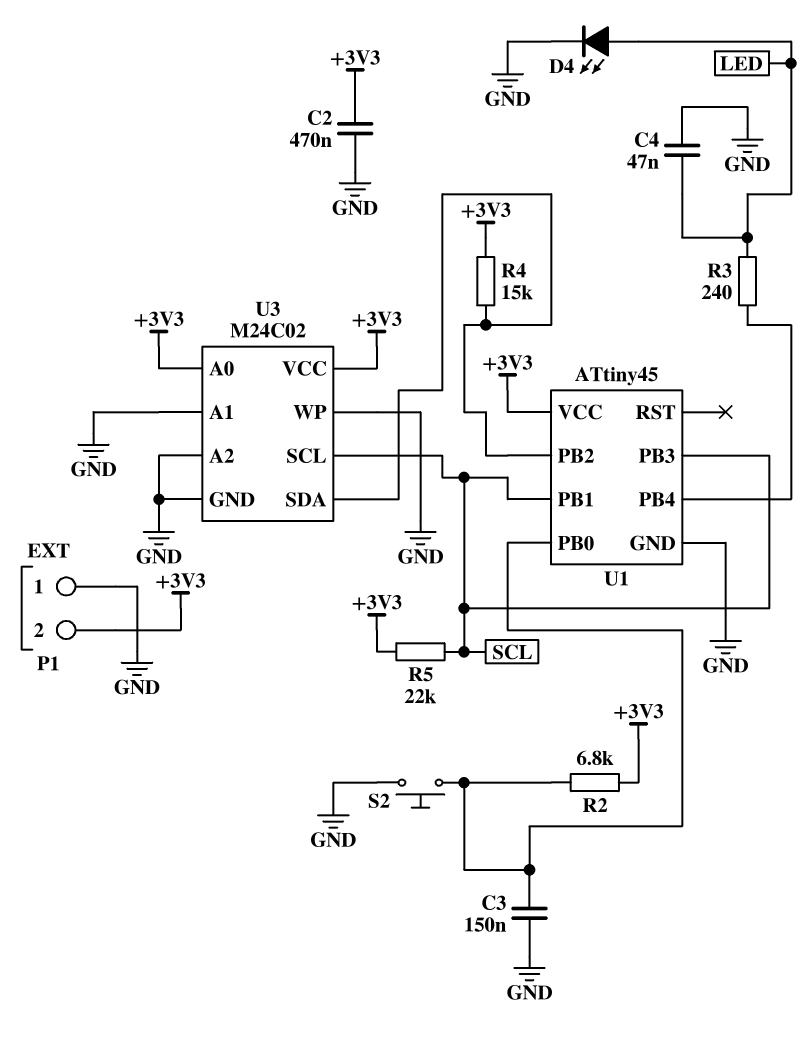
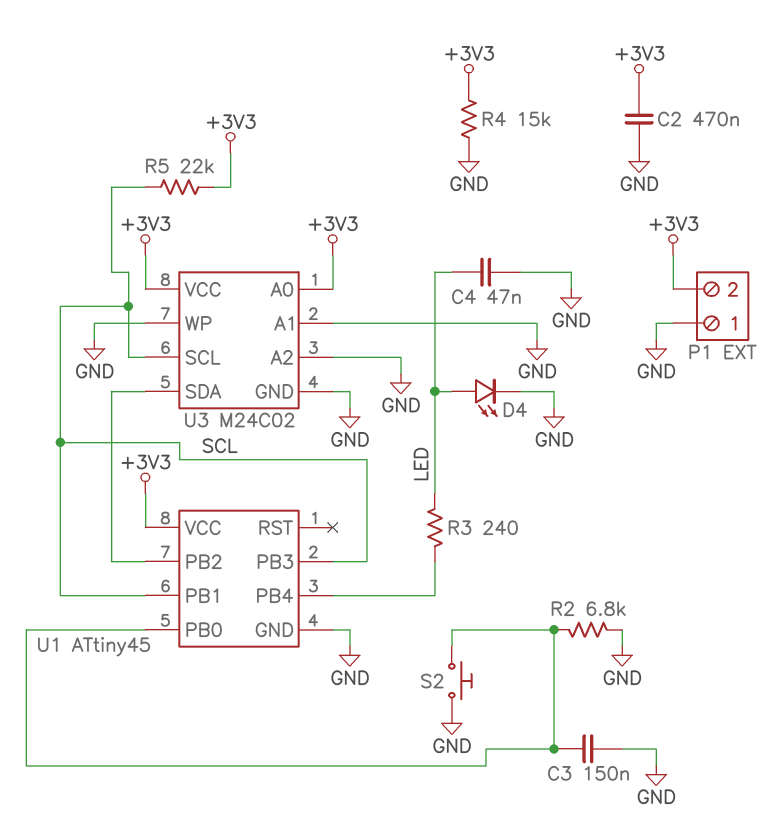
R2: 6.8k (+3V3, U1/PB0) -> 6.8k (GND, U1/PB0)
R4: 15k (+3V3, U1/PB2) -> 15k (+3V3, GND)

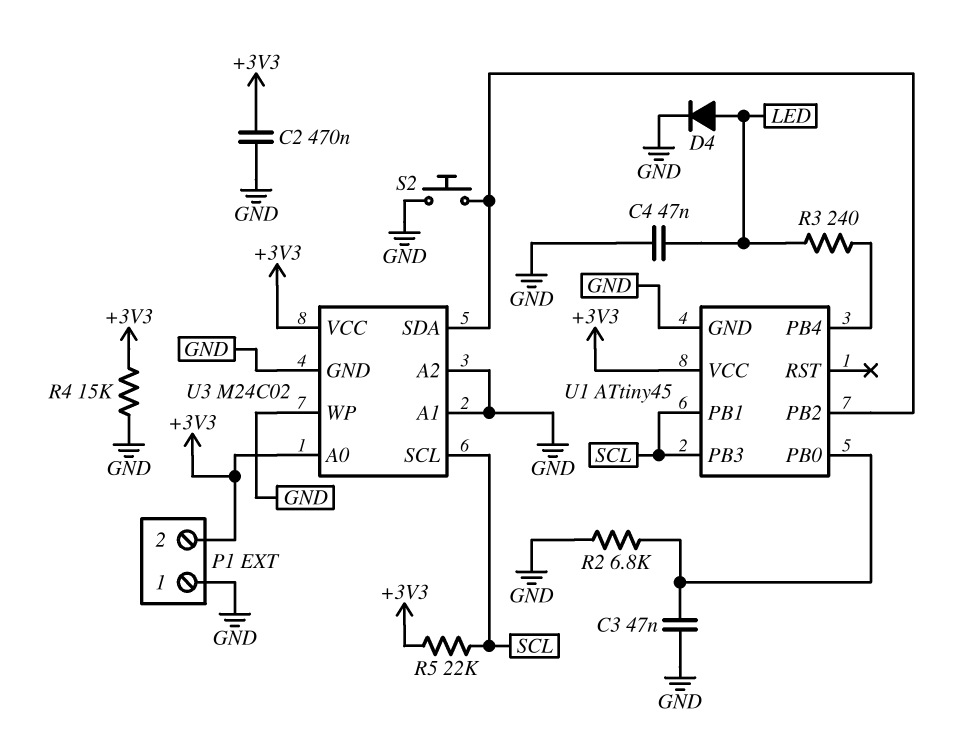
C3: 150nF (GND, U1/PB0) -> 47nF (GND, U1/PB0)
D4: LED (A LED, K GND) -> diode (A LED, K GND)
S2: button (GND, U1/PB0) -> button (GND, U1/PB2)

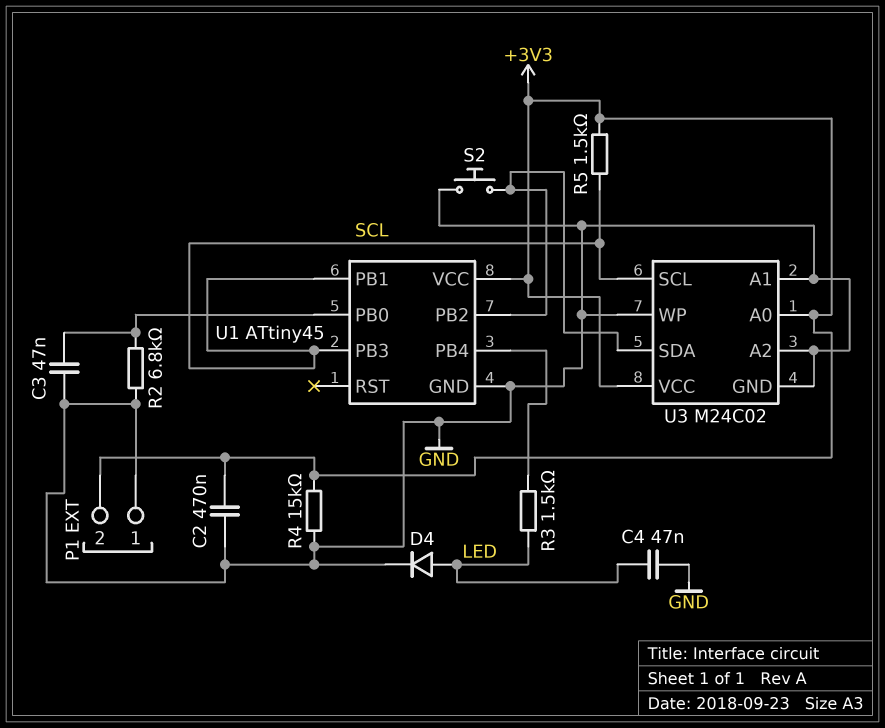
R3: 240 (LED, U1/PB4) -> 1.5k (LED, U1/PB4)
R5: 22k (+3V3, SCL) -> 1.5k (+3V3, SCL)

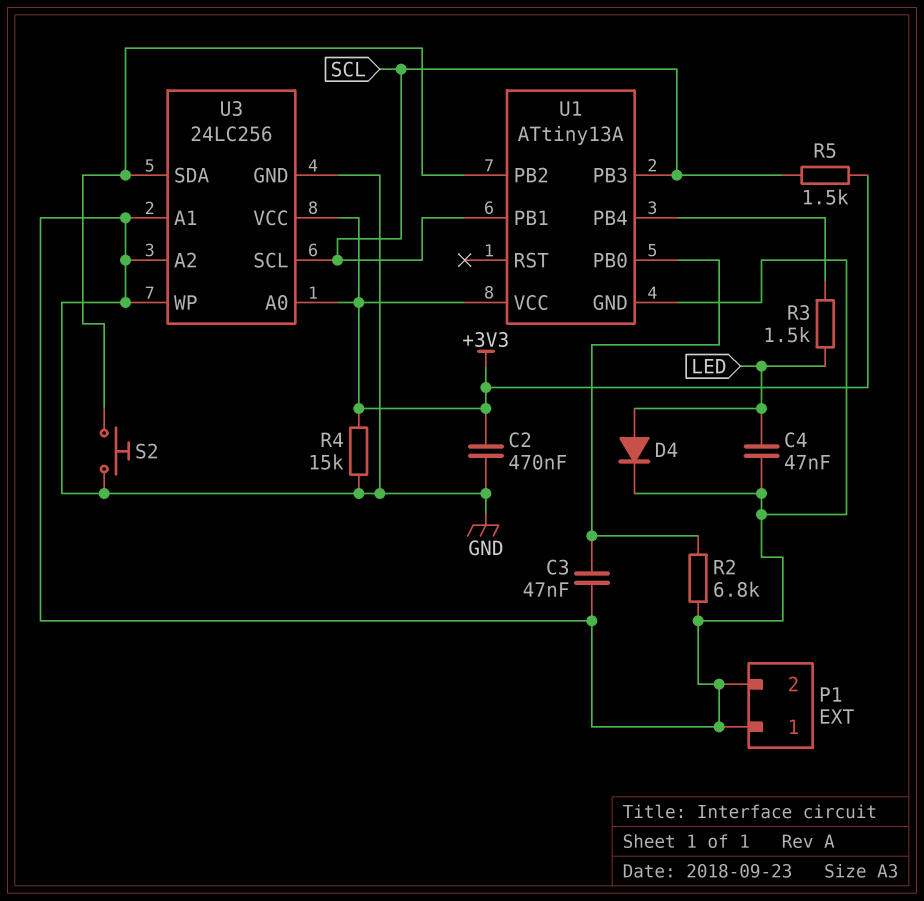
P1 pin 2: +3V3 -> GND
U1: ATtiny45 -> ATtiny13A
U3: M24C02 -> 24LC256

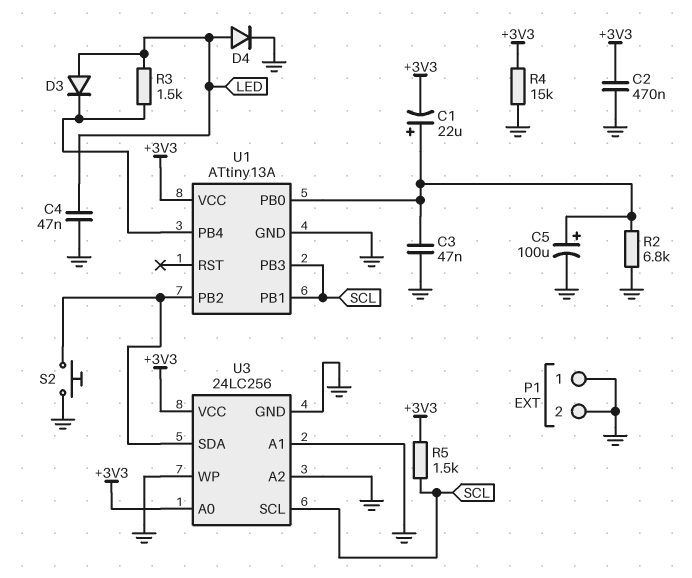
C1: none -> 22uF (plus U1/PB0, minus +3V3)
C5: none -> 100uF (plus U1/PB0, minus GND)
D3: none -> diode (A LED, K U1/PB4)

